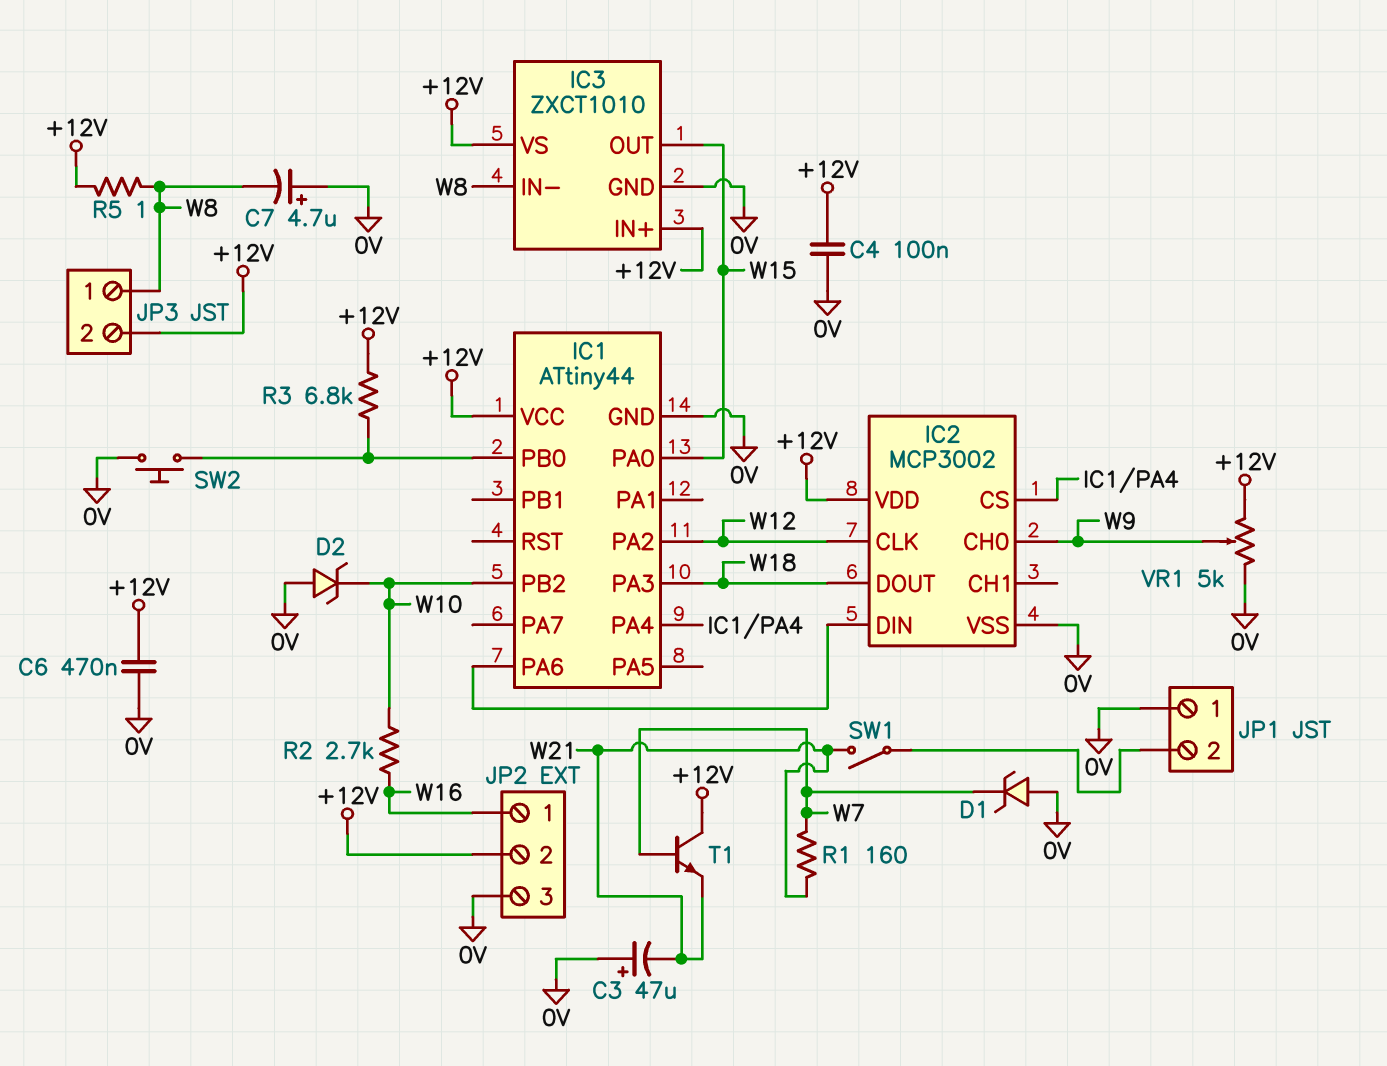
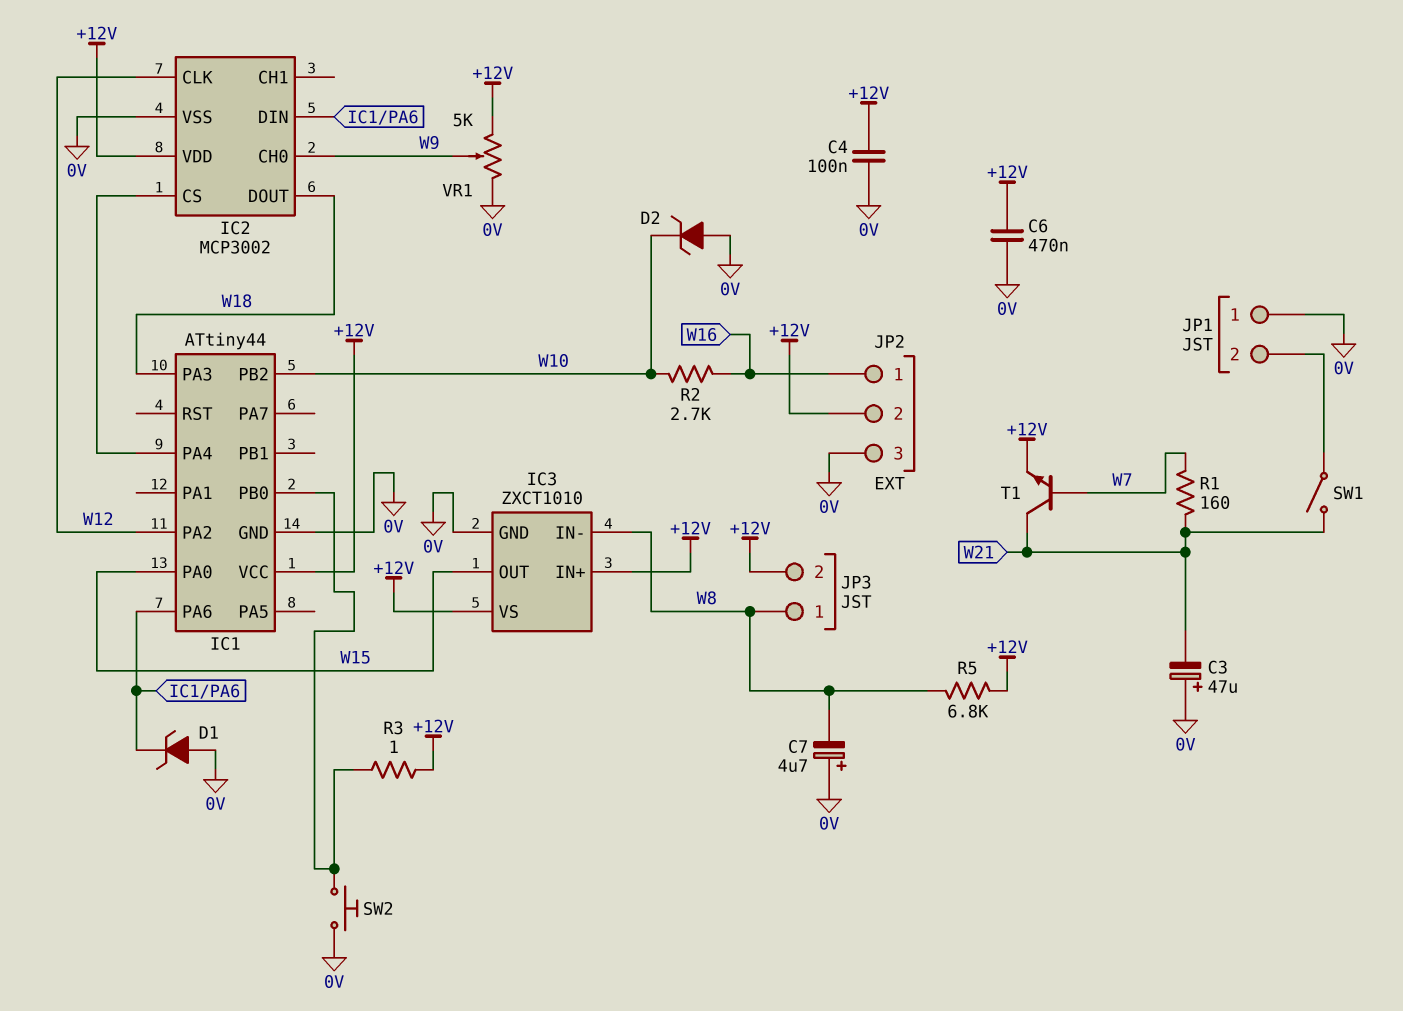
D1: zener (A 0V, K W7) -> zener (A 0V, K IC1/PA6)
R3: 6.8k (+12V, IC1/PB0) -> 1 (+12V, IC1/PB0)
R5: 1 (+12V, W8) -> 6.8k (+12V, W8)
T1: NPN (B W7, C +12V, E W21) -> NPN (B W7, C W21, E +12V)

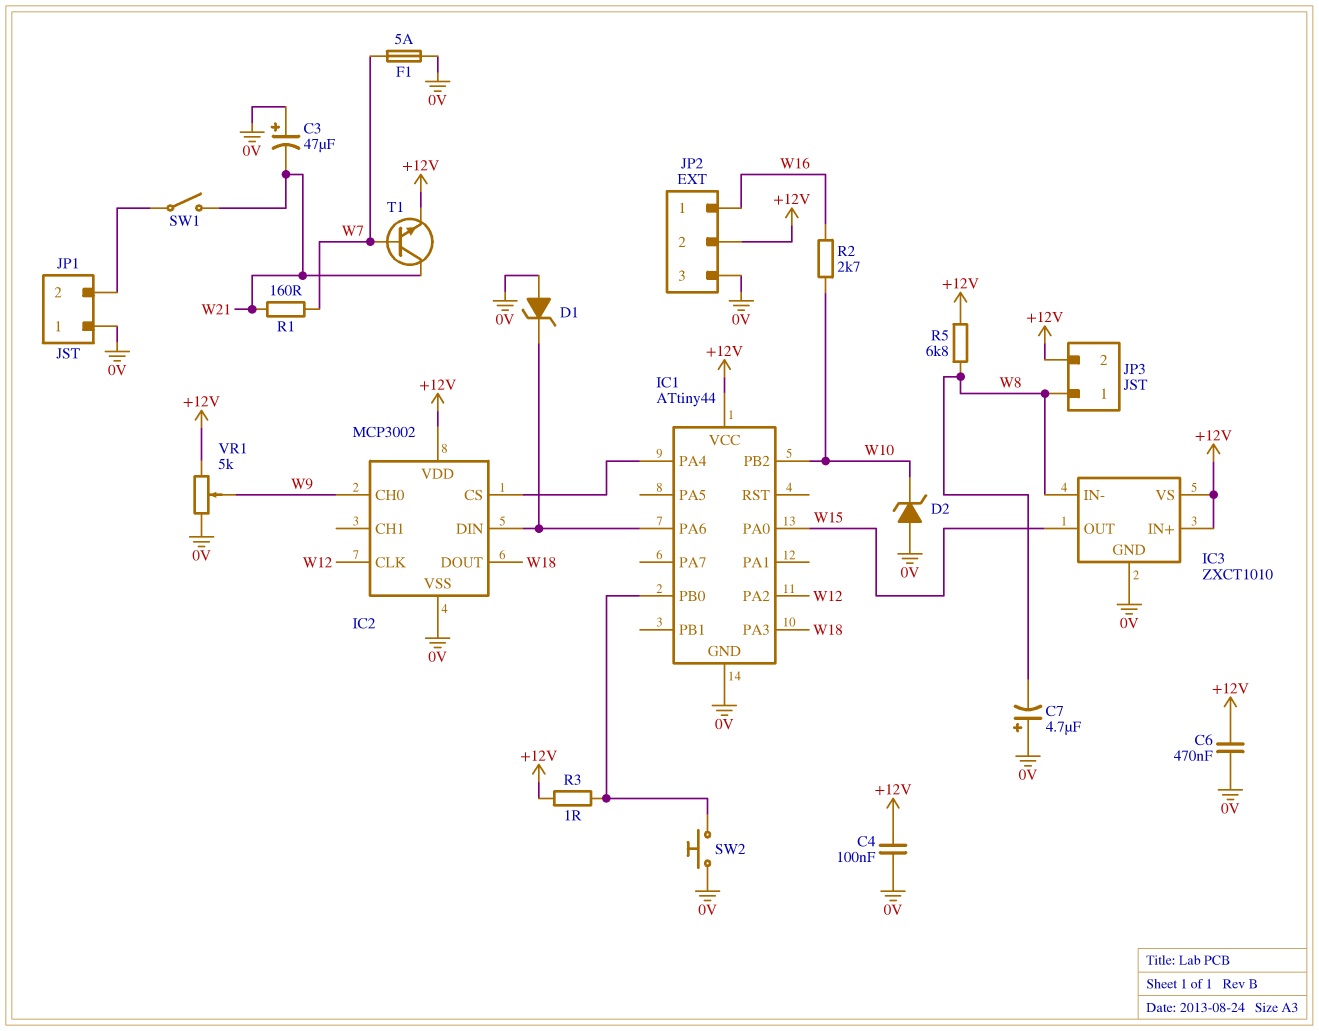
F1: none -> 5A (0V, W7)

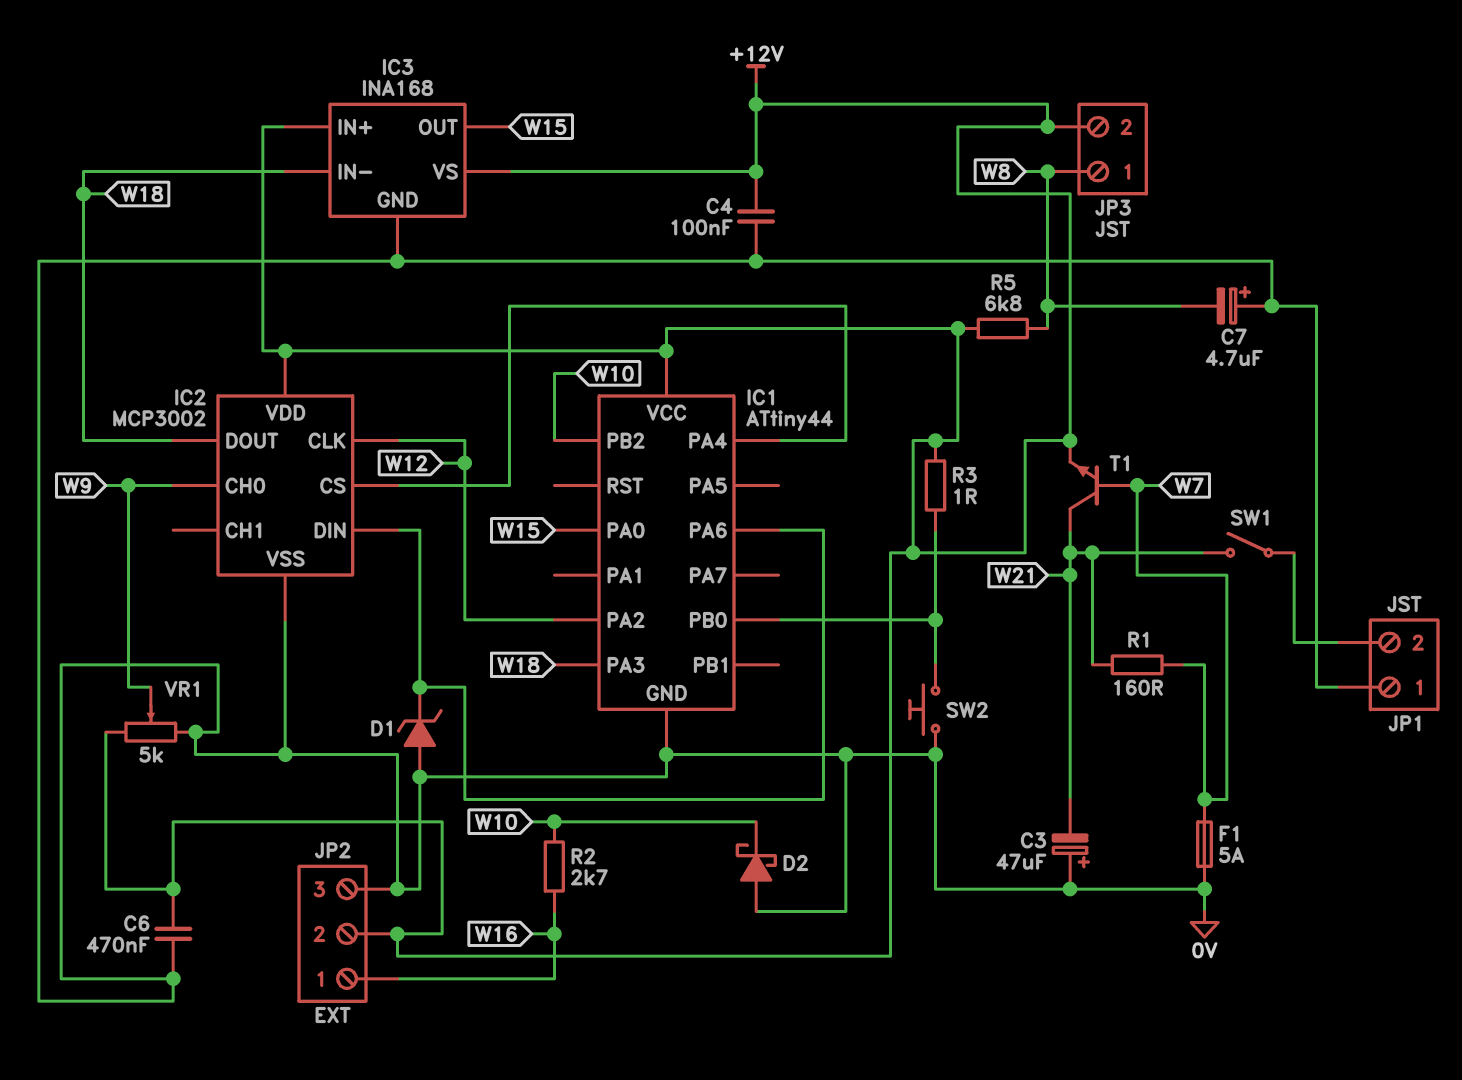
D2: zener (A 0V, K W10) -> schottky (A 0V, K W10)
IC3: ZXCT1010 -> INA168
IC3 pin IN-: W8 -> W18

